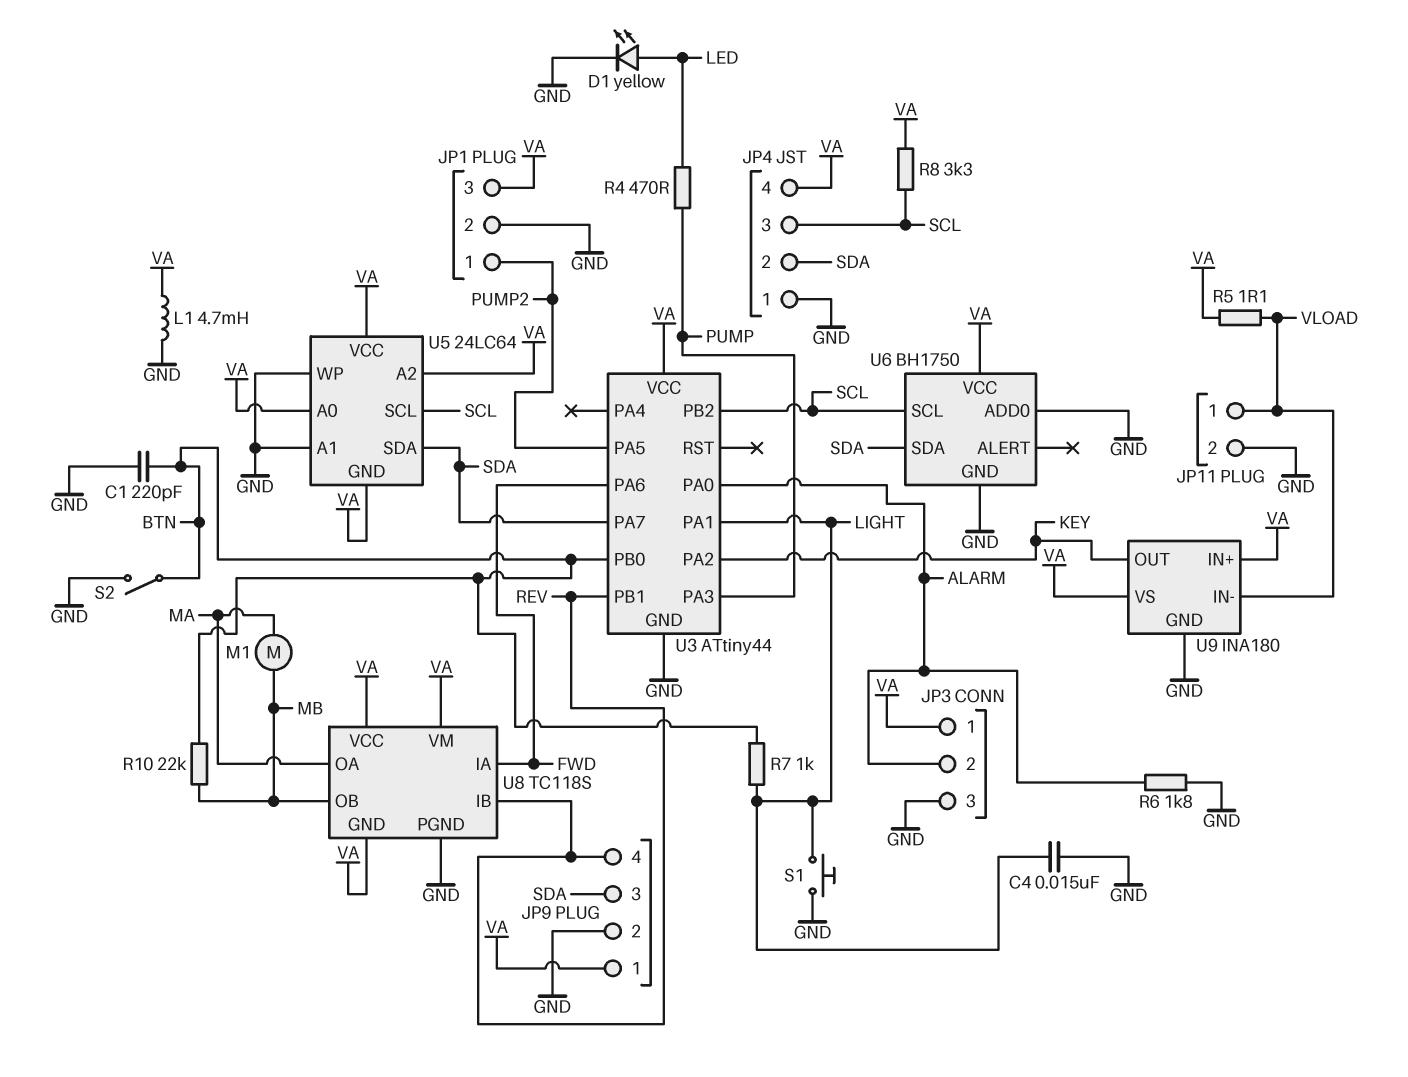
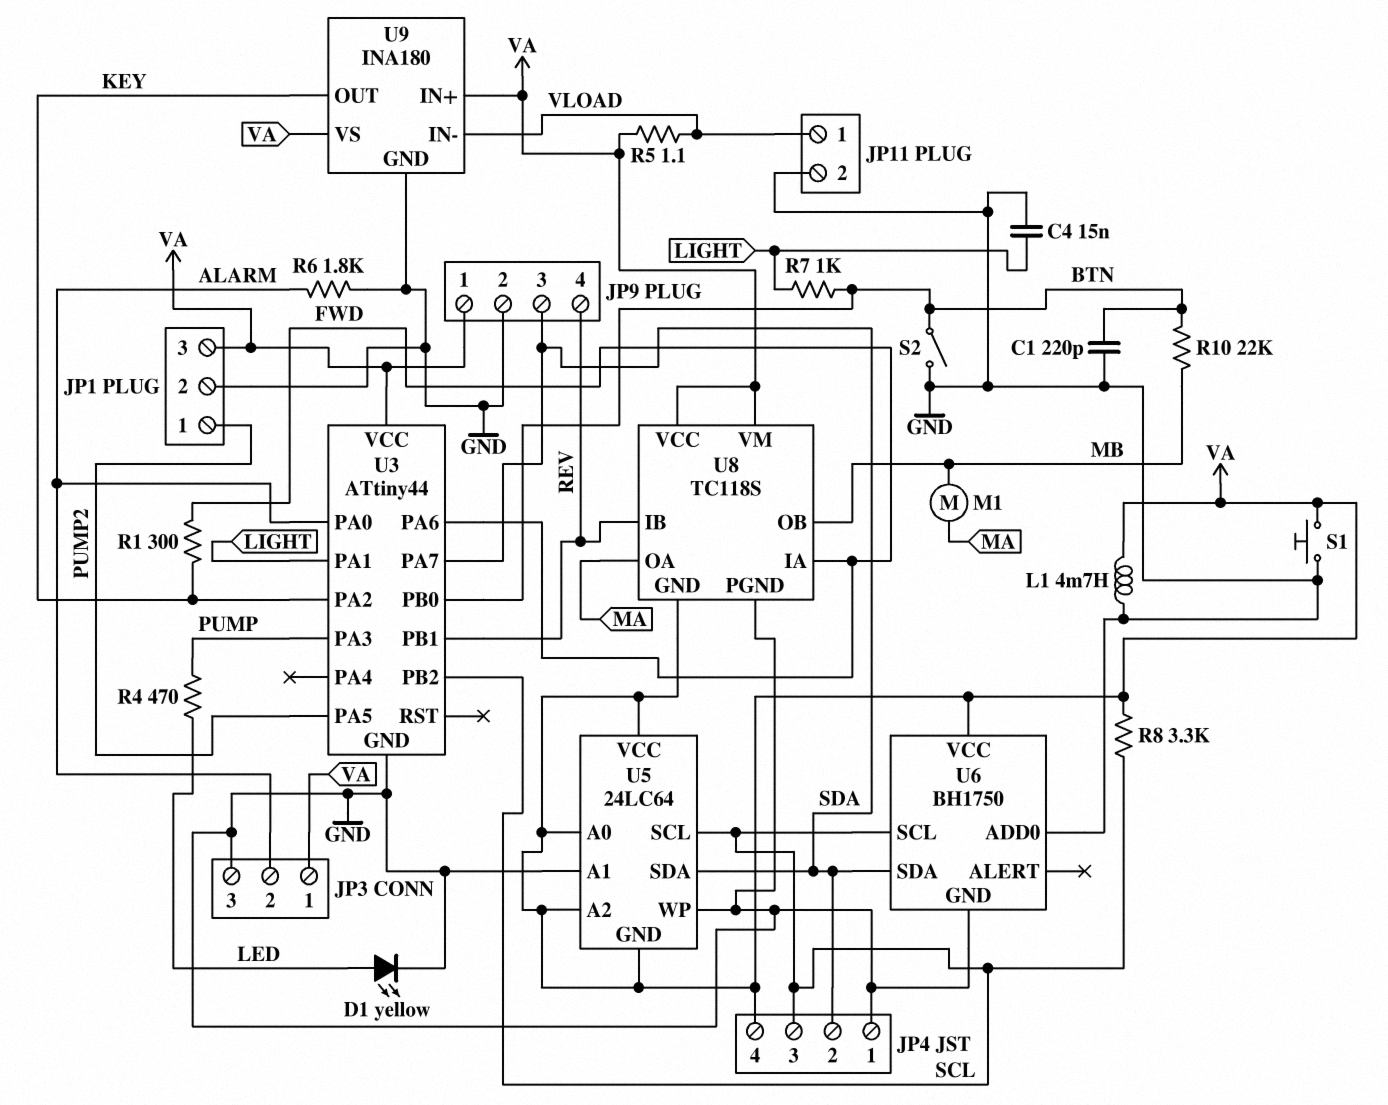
R1: none -> 300 (FWD, KEY)
S1: button (GND, LIGHT) -> button (GND, VA)

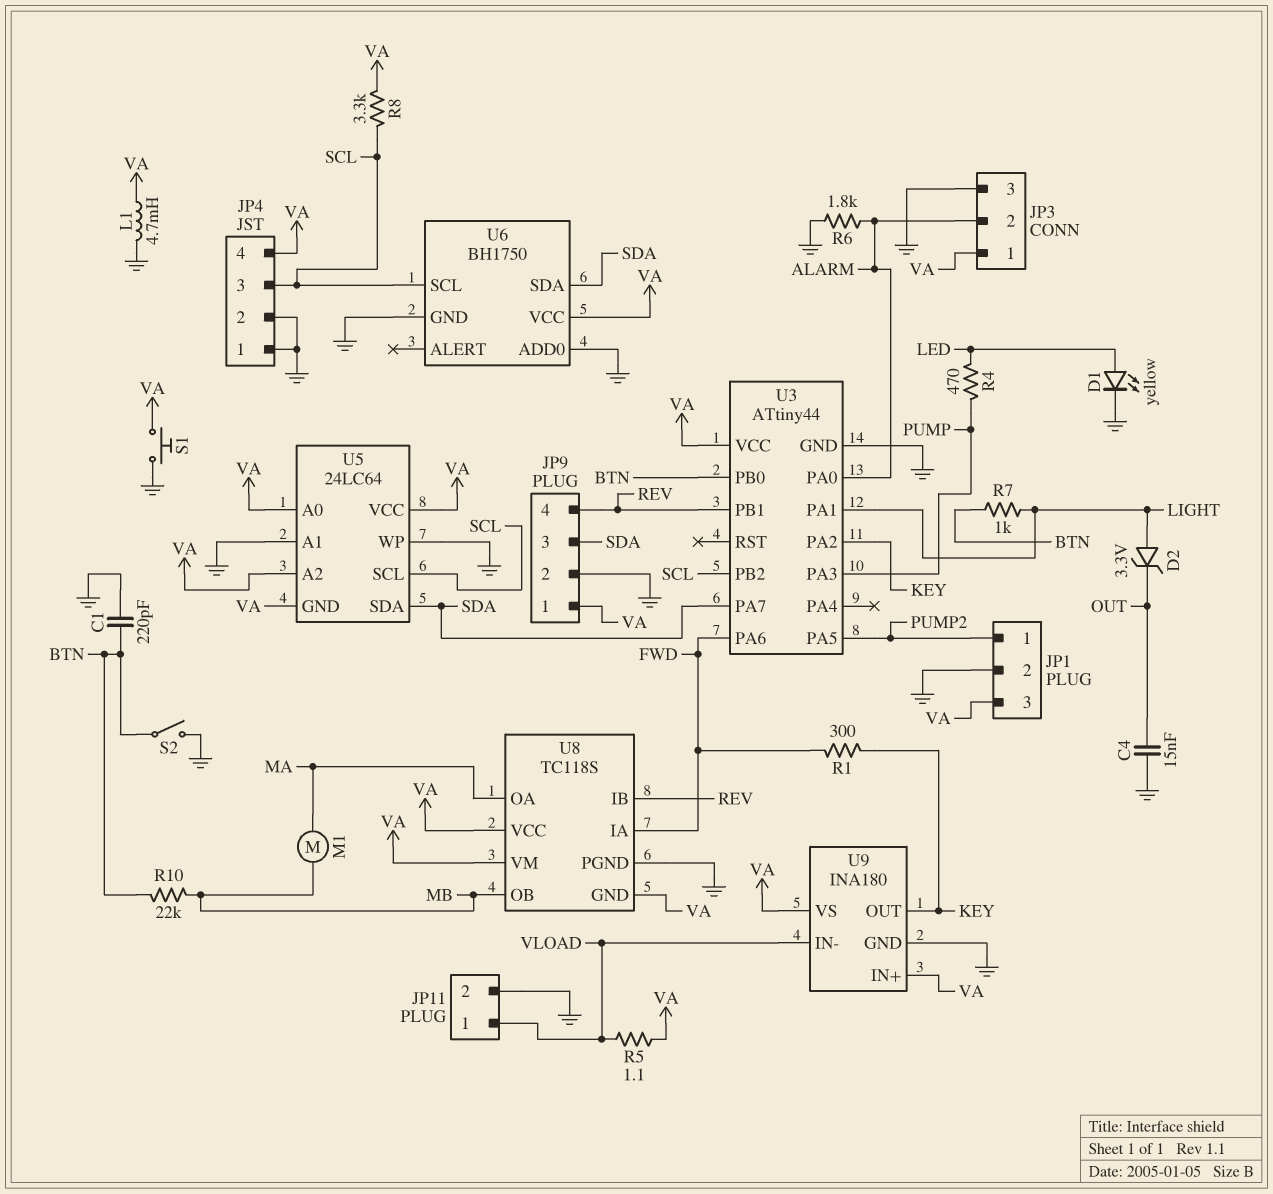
C4: 15nF (GND, LIGHT) -> 15nF (GND, OUT)
D2: none -> zener 3.3V (A LIGHT, K OUT)
JP4 pin 2: SDA -> GND

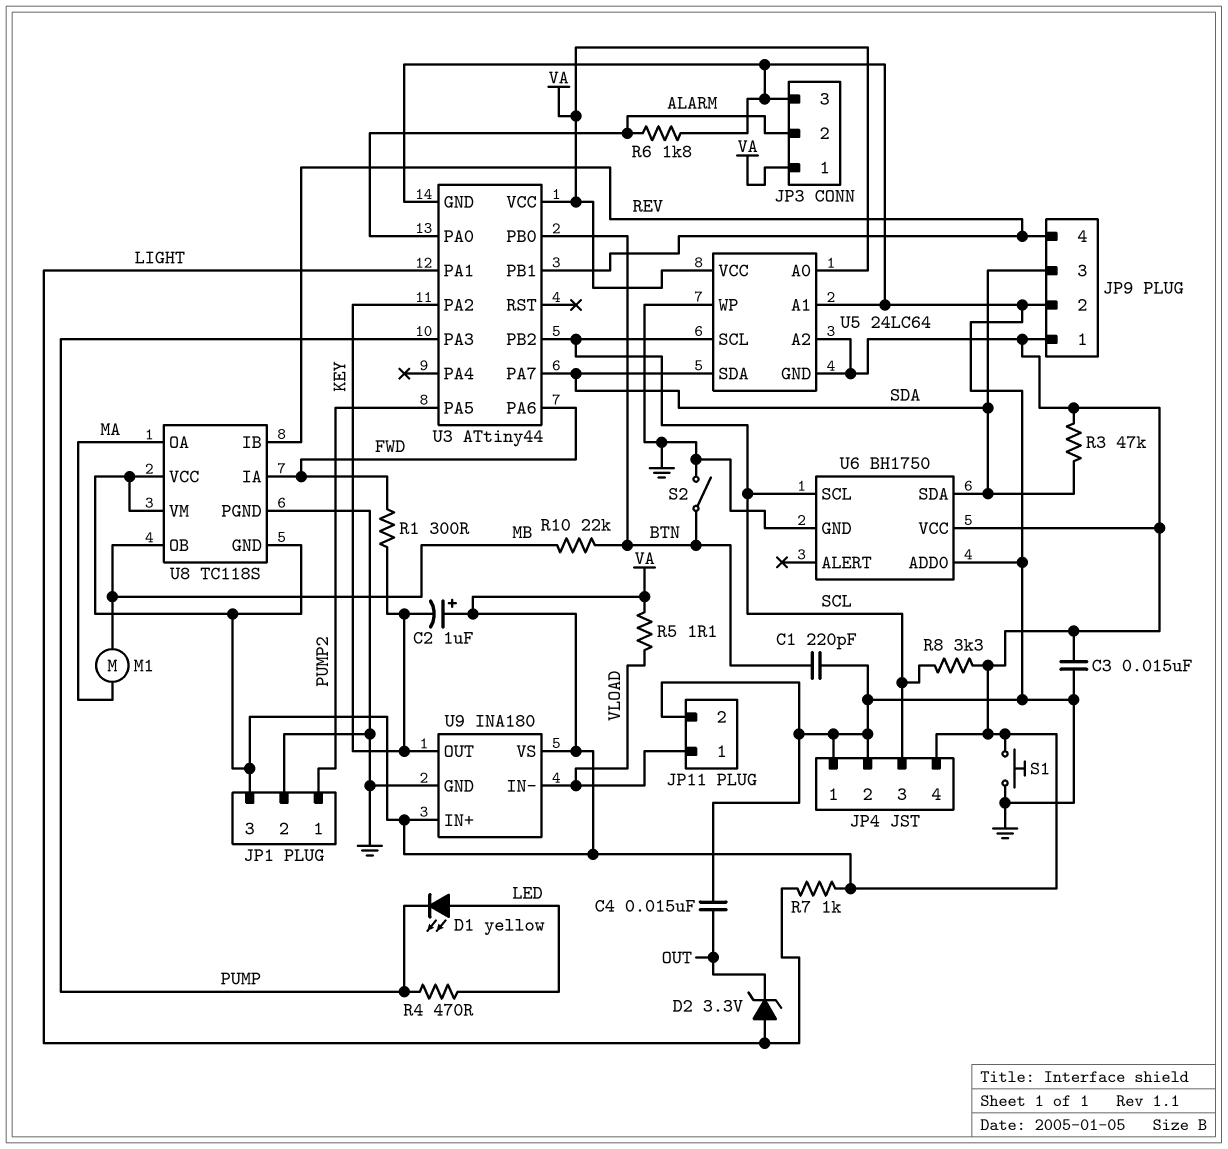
C2: none -> 1uF (plus VA, minus KEY)
C3: none -> 15nF (GND, VA)
D1: LED yellow (A LED, K GND) -> LED yellow (A LED, K PUMP)
L1: 4.7mH (GND, VA) -> none
R3: none -> 47k (SDA, VA)
R7: 1k (BTN, LIGHT) -> 1k (LIGHT, VA)

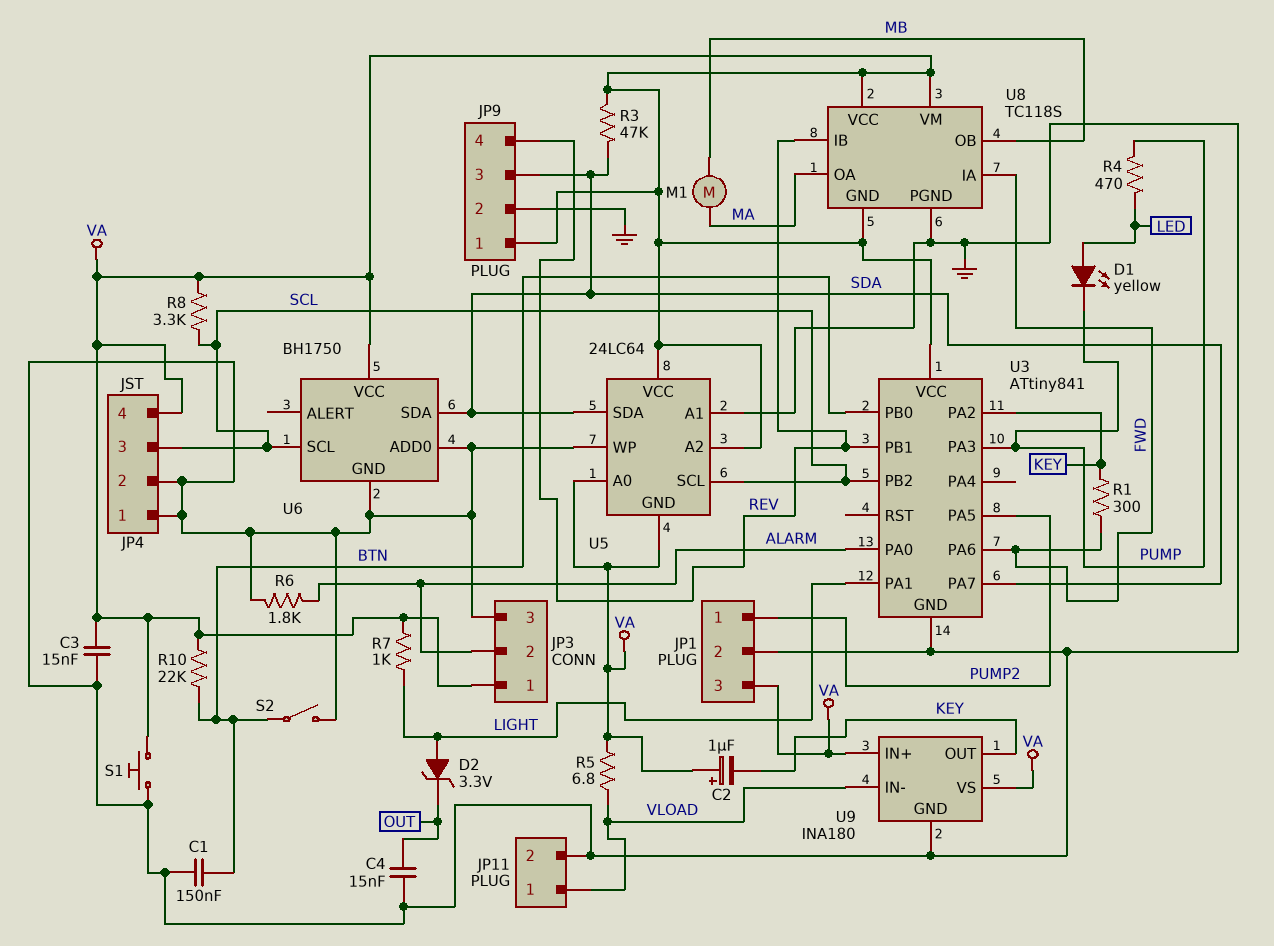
C1: 220pF (BTN, GND) -> 150nF (BTN, GND)
R5: 1.1 (VA, VLOAD) -> 6.8 (VA, VLOAD)
R10: 22k (BTN, MB) -> 22k (BTN, VA)
U3: ATtiny44 -> ATtiny841

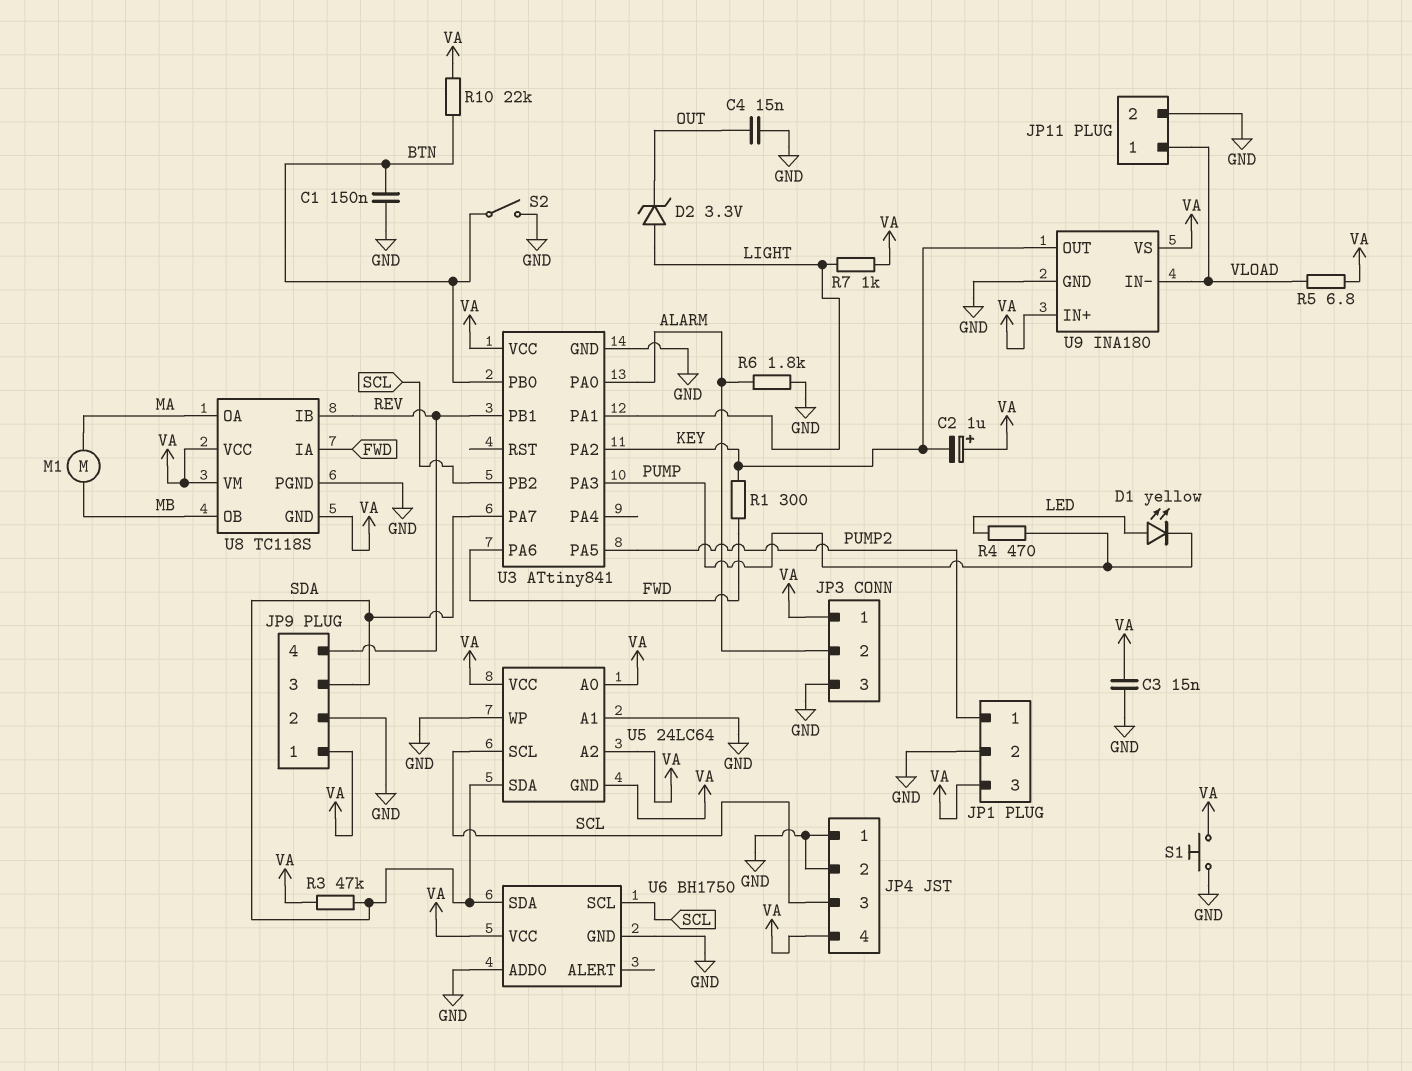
R8: 3.3k (SCL, VA) -> none

